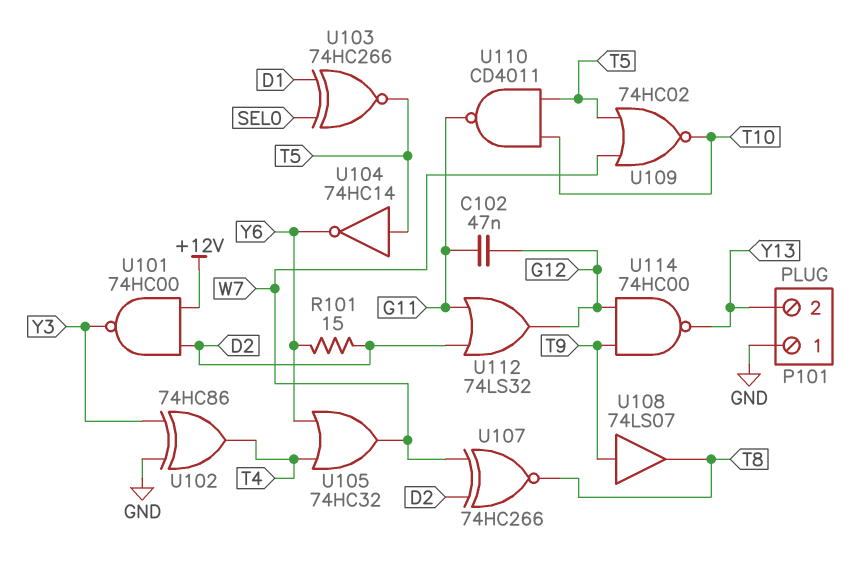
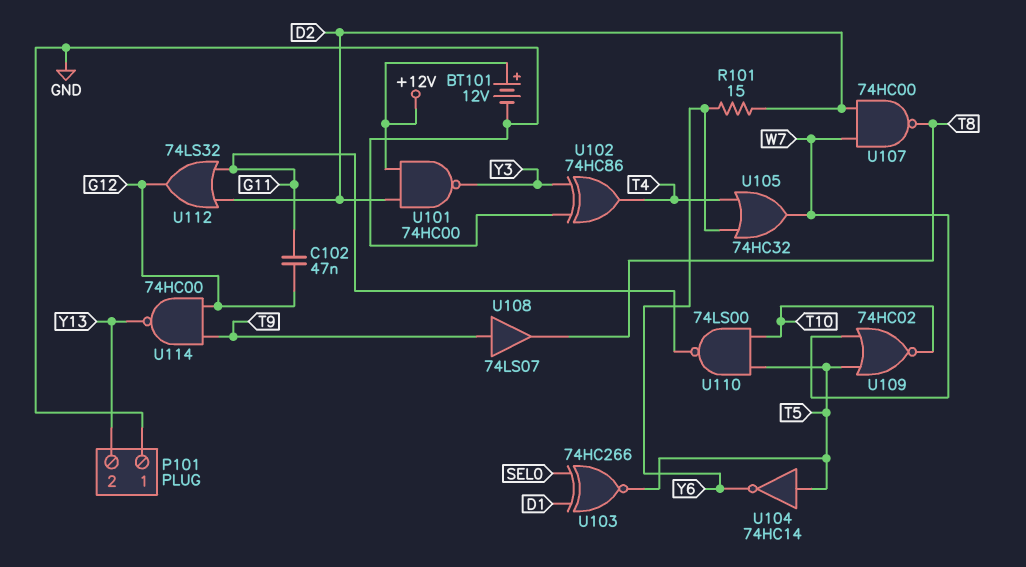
BT101: none -> 12V (plus +12V, minus GND)
U107: XNOR 74HC266 (in D2, in W7, out T8) -> NAND 74HC00 (in D2, in W7, out T8)
U110: NAND CD4011 (in T5, in T10, out G11) -> NAND 74LS00 (in T5, in T10, out G11)

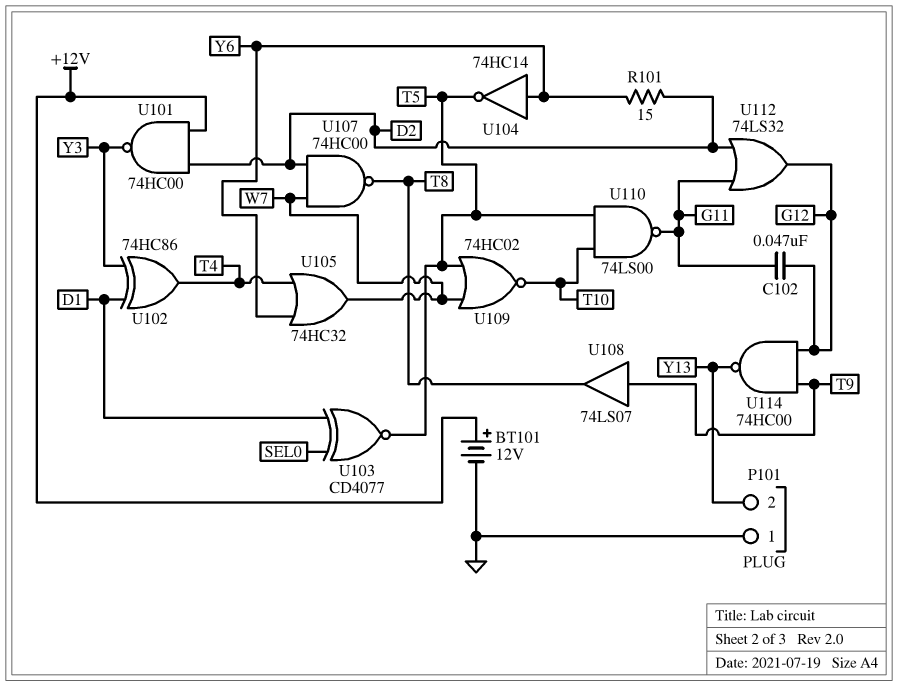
U102: XOR 74HC86 (in GND, in Y3, out T4) -> XOR 74HC86 (in D1, in Y3, out T4)
U103: XNOR 74HC266 (in D1, in SEL0, out T5) -> XNOR CD4077 (in D1, in SEL0, out T5)
U104: NOT 74HC14 (in T5, out Y6) -> NOT 74HC14 (in Y6, out T5)

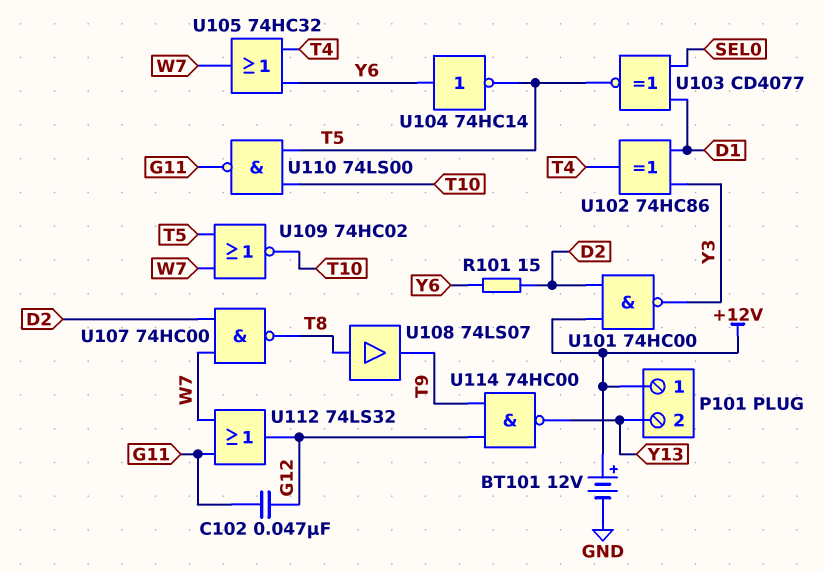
P101 pin 1: GND -> +12V
U108: buffer 74LS07 (in T9, out T8) -> buffer 74LS07 (in T8, out T9)
U112: OR 74LS32 (in D2, in G11, out G12) -> OR 74LS32 (in G11, in W7, out G12)

